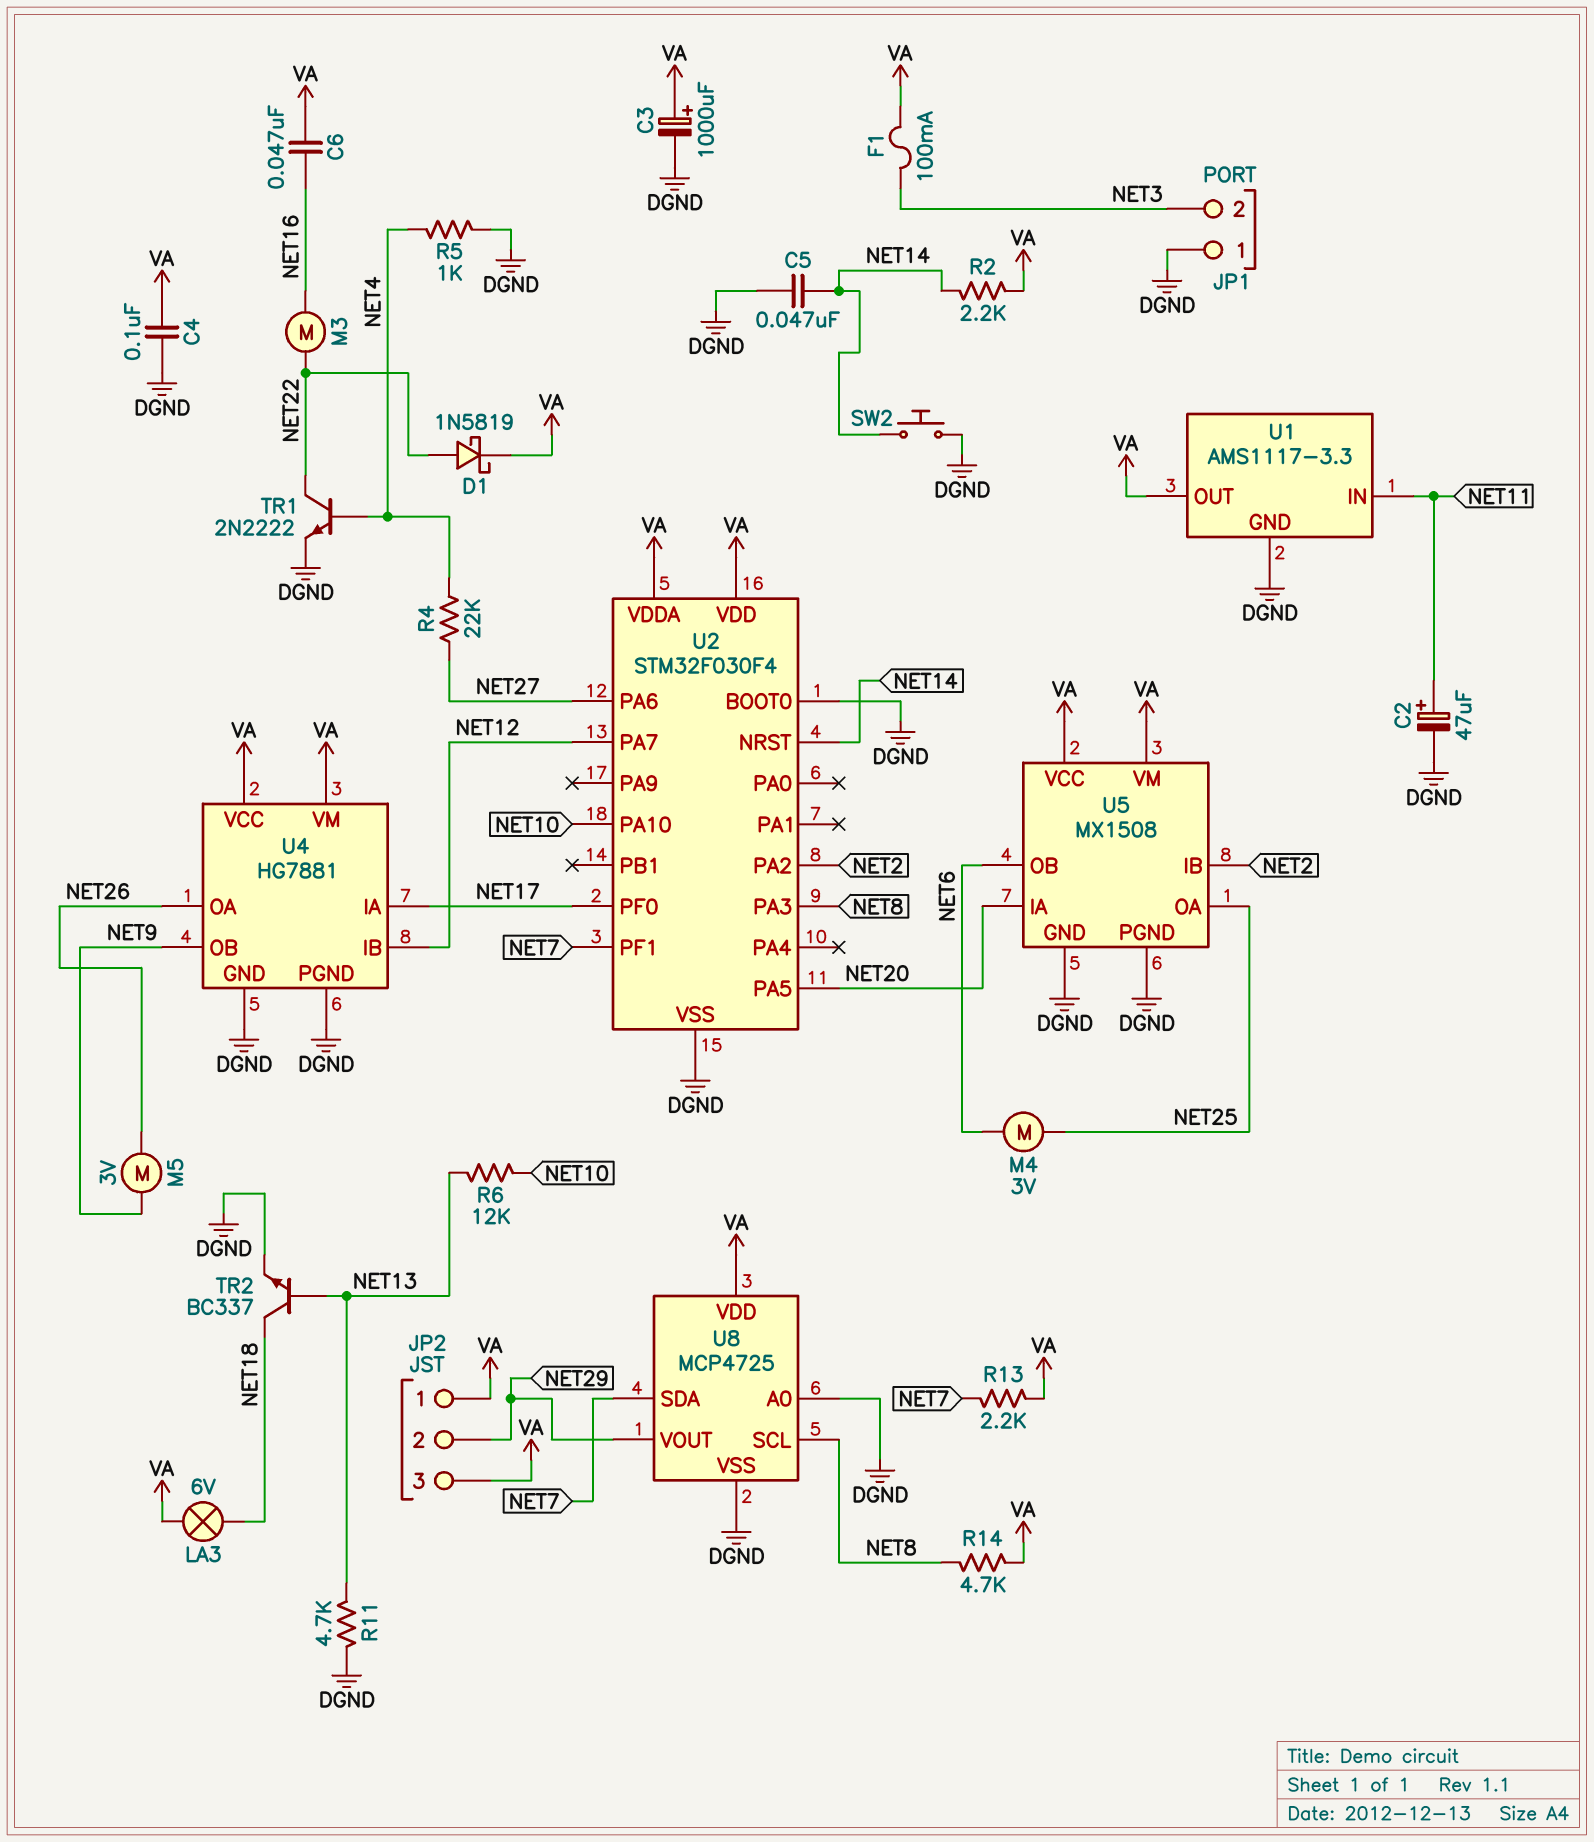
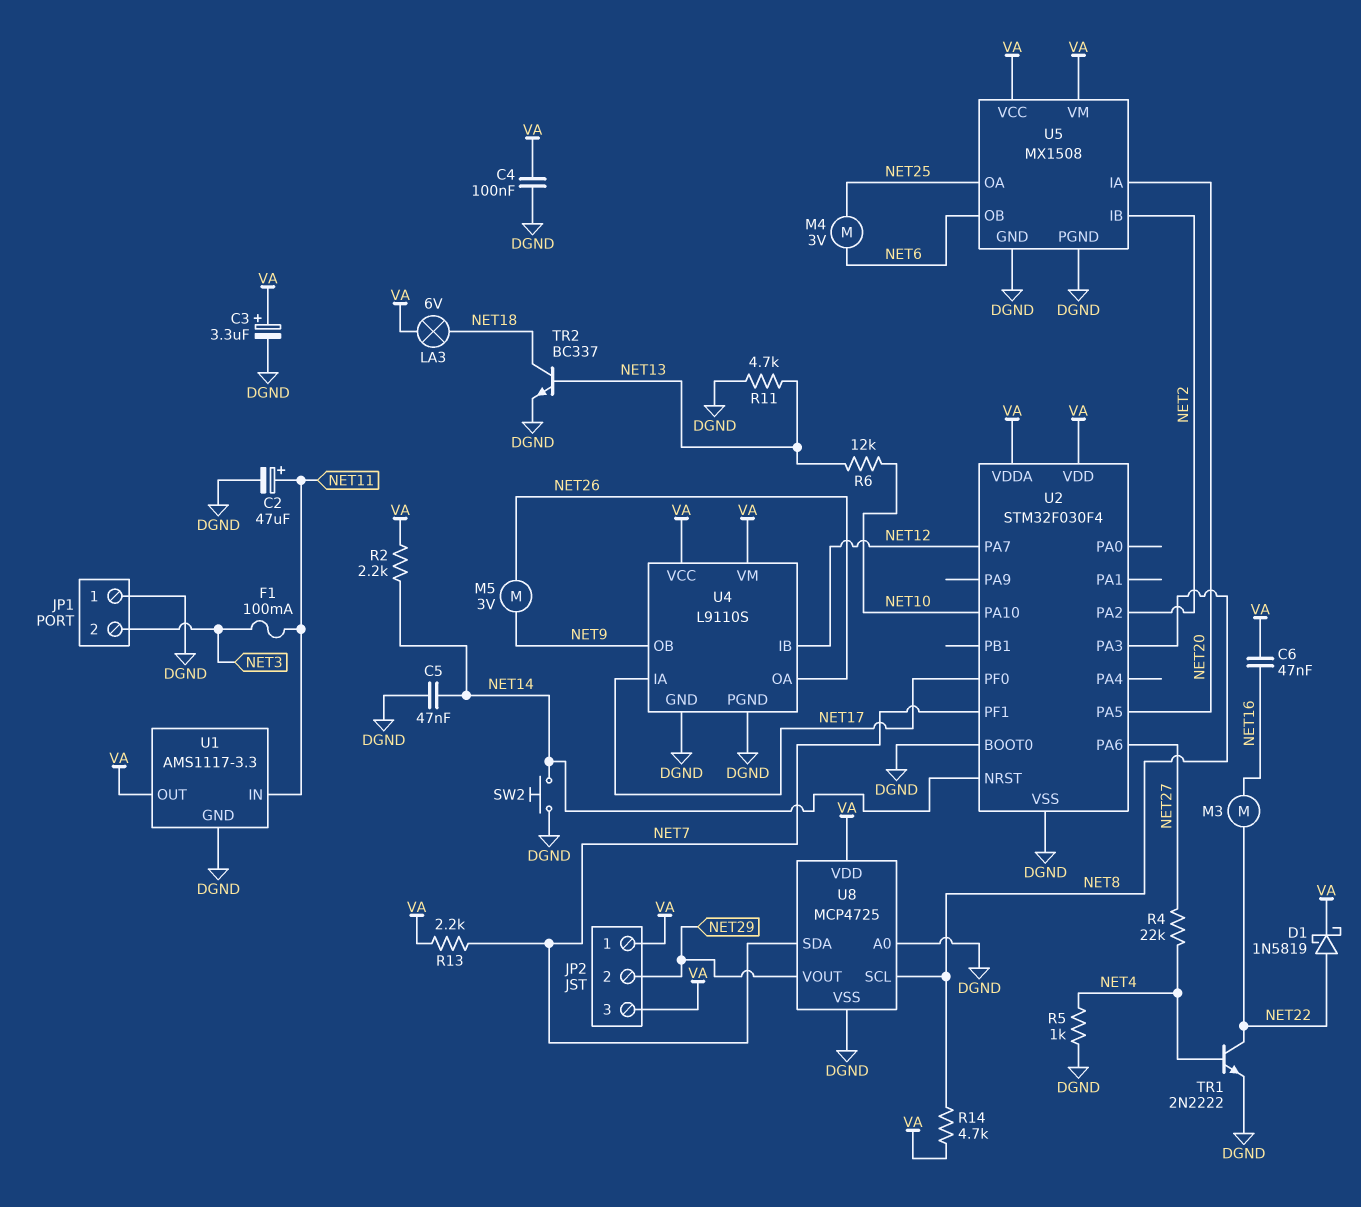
C3: 1000uF (plus VA, minus DGND) -> 3.3uF (plus VA, minus DGND)
F1: 100mA (NET3, VA) -> 100mA (NET3, NET11)
U4: HG7881 -> L9110S

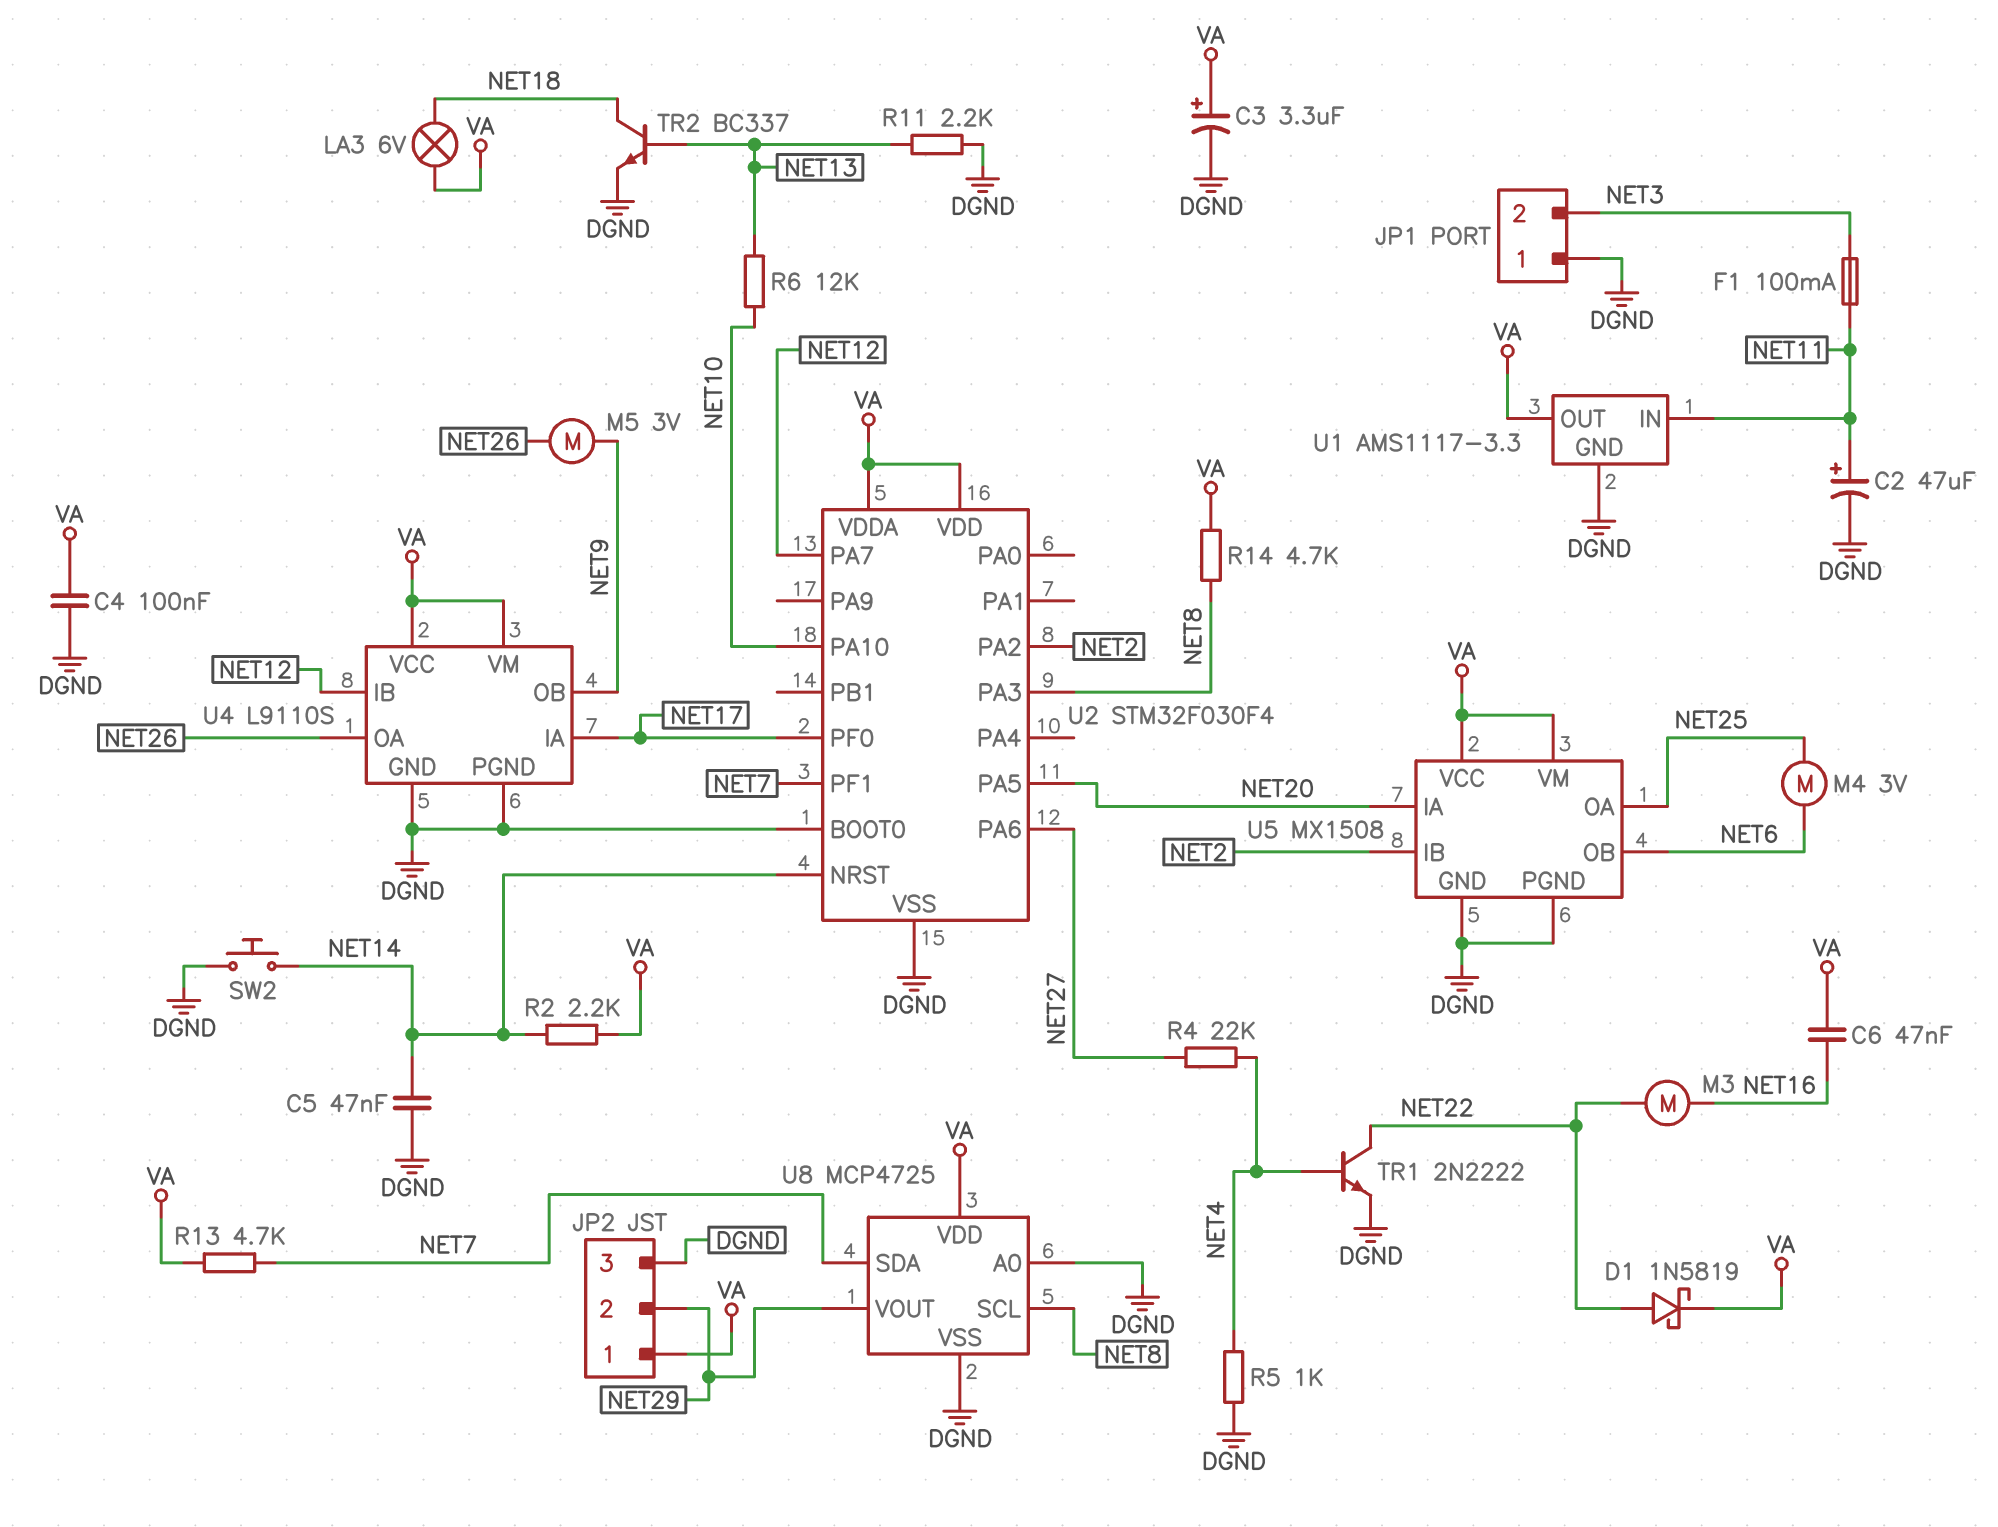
JP2 pin 3: VA -> DGND
R11: 4.7k (DGND, NET13) -> 2.2k (DGND, NET13)
R13: 2.2k (NET7, VA) -> 4.7k (NET7, VA)

